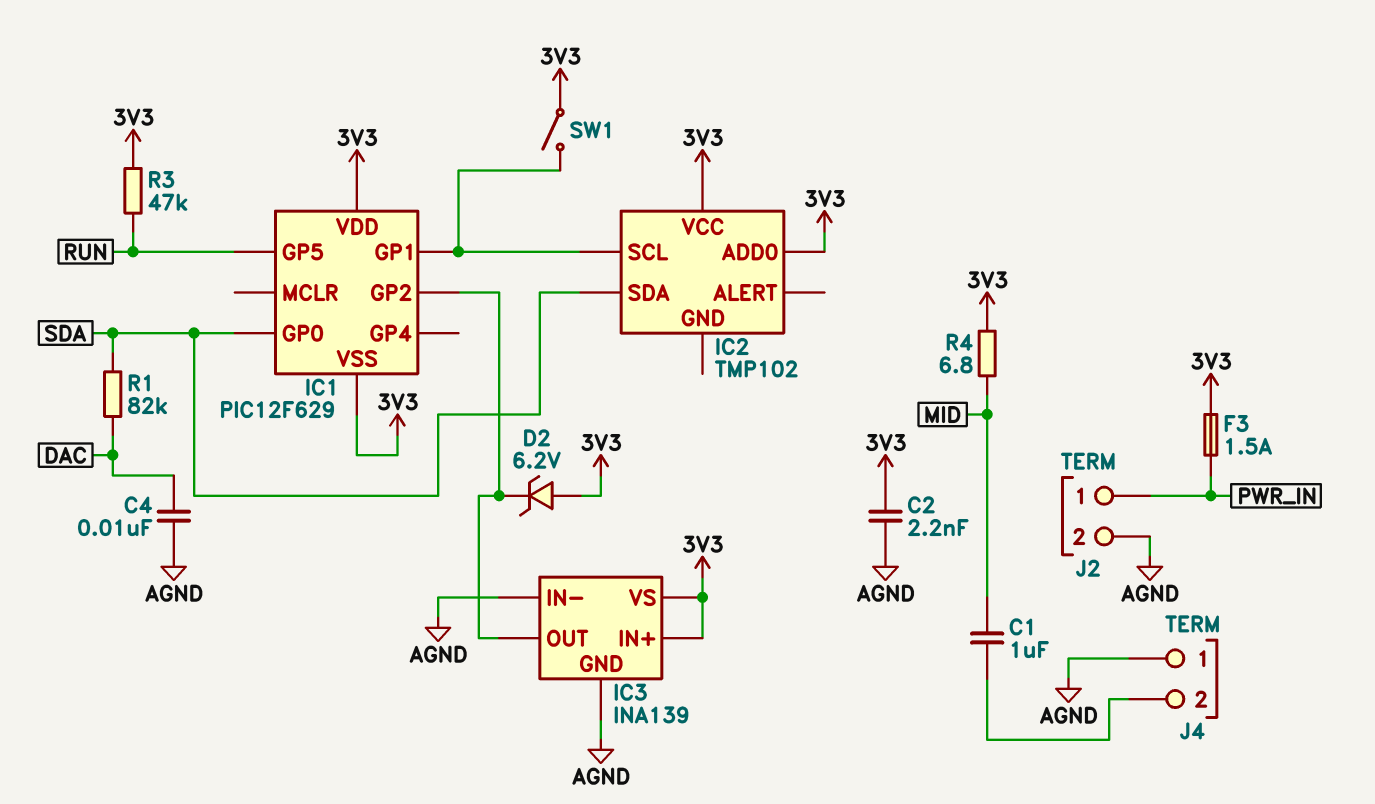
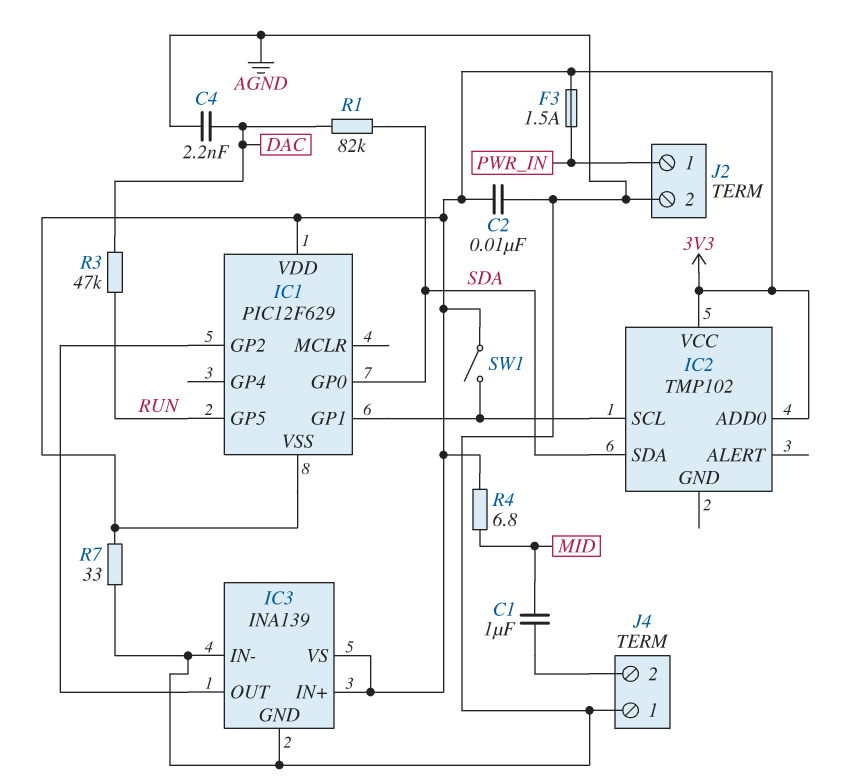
C2: 2.2nF (3V3, AGND) -> 10nF (3V3, AGND)
C4: 10nF (AGND, DAC) -> 2.2nF (AGND, DAC)
D2: zener 6.2V (A 3V3, K IC1/GP2) -> none
R3: 47k (3V3, RUN) -> 47k (DAC, RUN)
R7: none -> 33 (3V3, AGND)

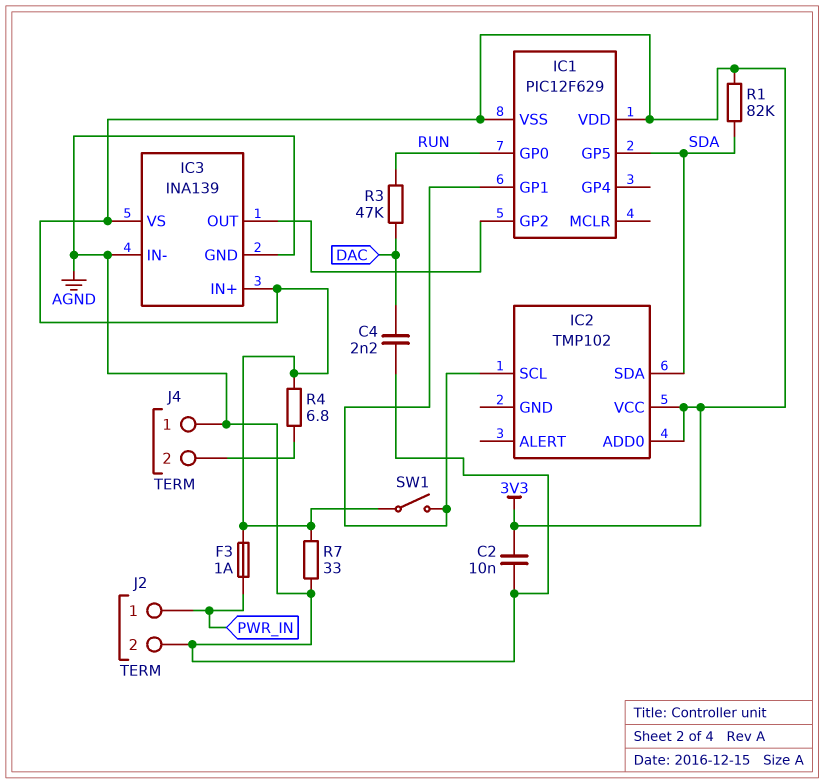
C1: 1uF (J4/2, MID) -> none
F3: 1.5A (3V3, PWR_IN) -> 1A (3V3, PWR_IN)
IC1 pin GP0: SDA -> RUN
IC1 pin GP5: RUN -> SDA
R1: 82k (DAC, SDA) -> 82k (3V3, SDA)
R4: 6.8 (3V3, MID) -> 6.8 (3V3, J4/2)

